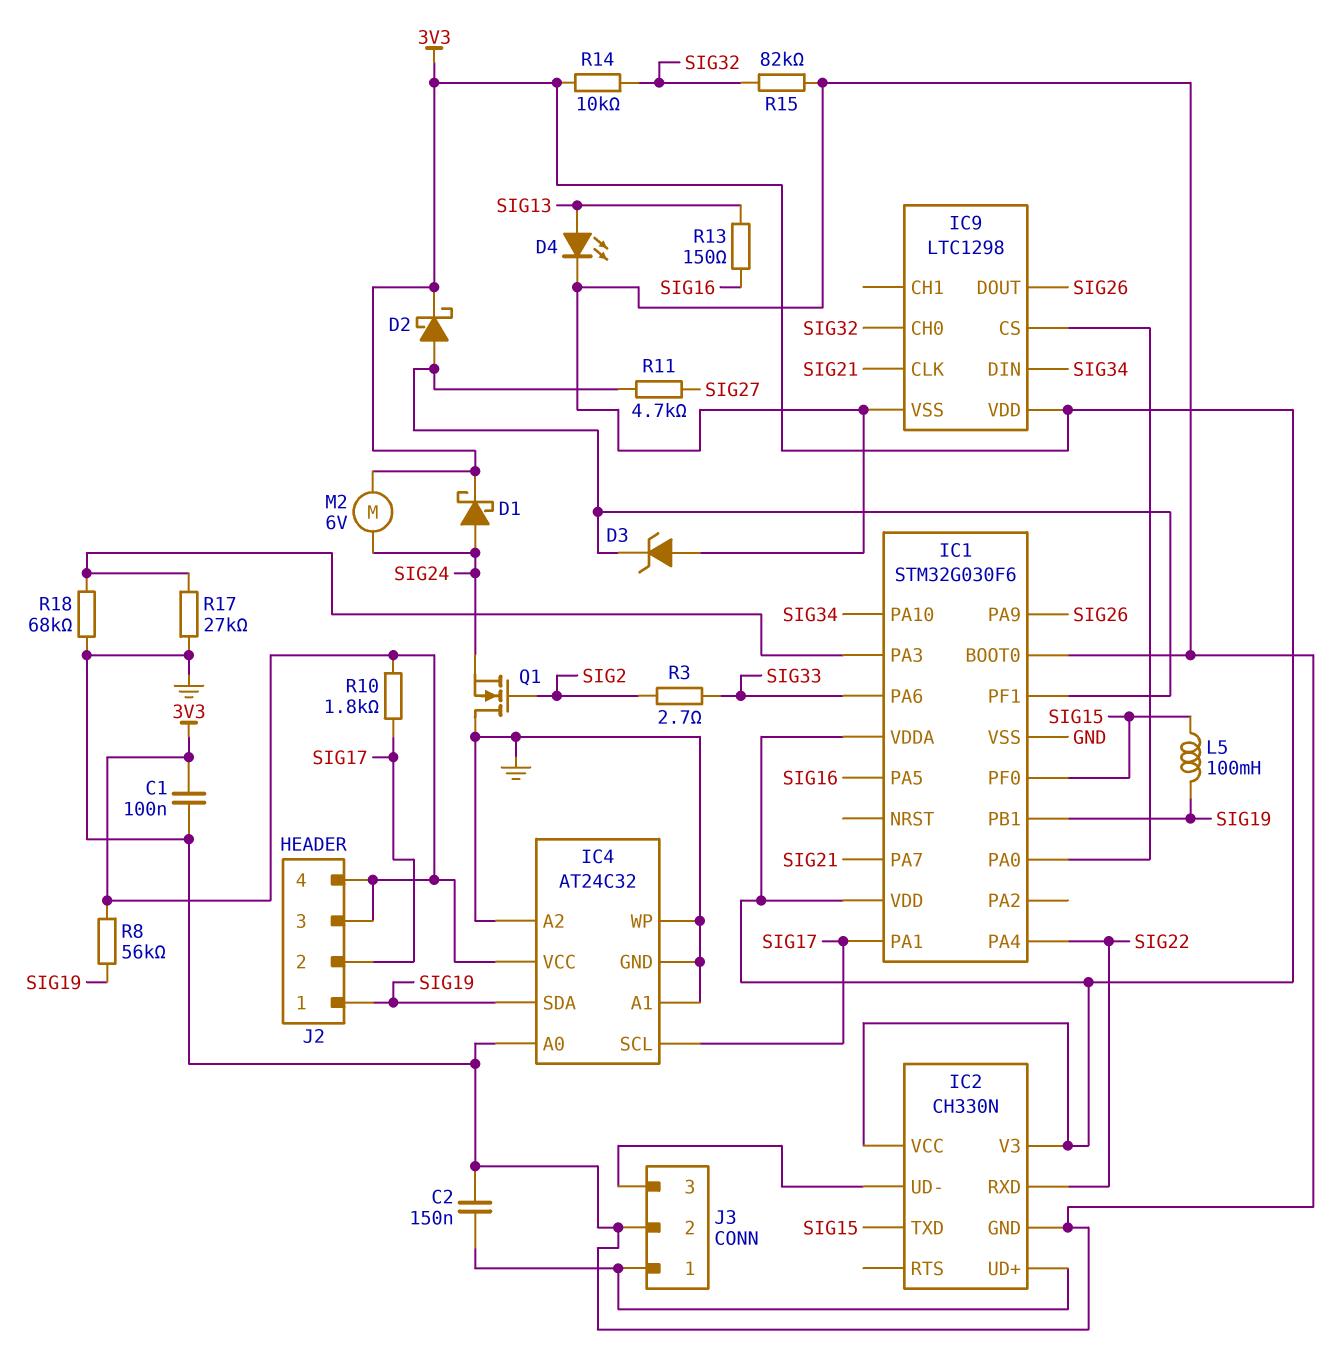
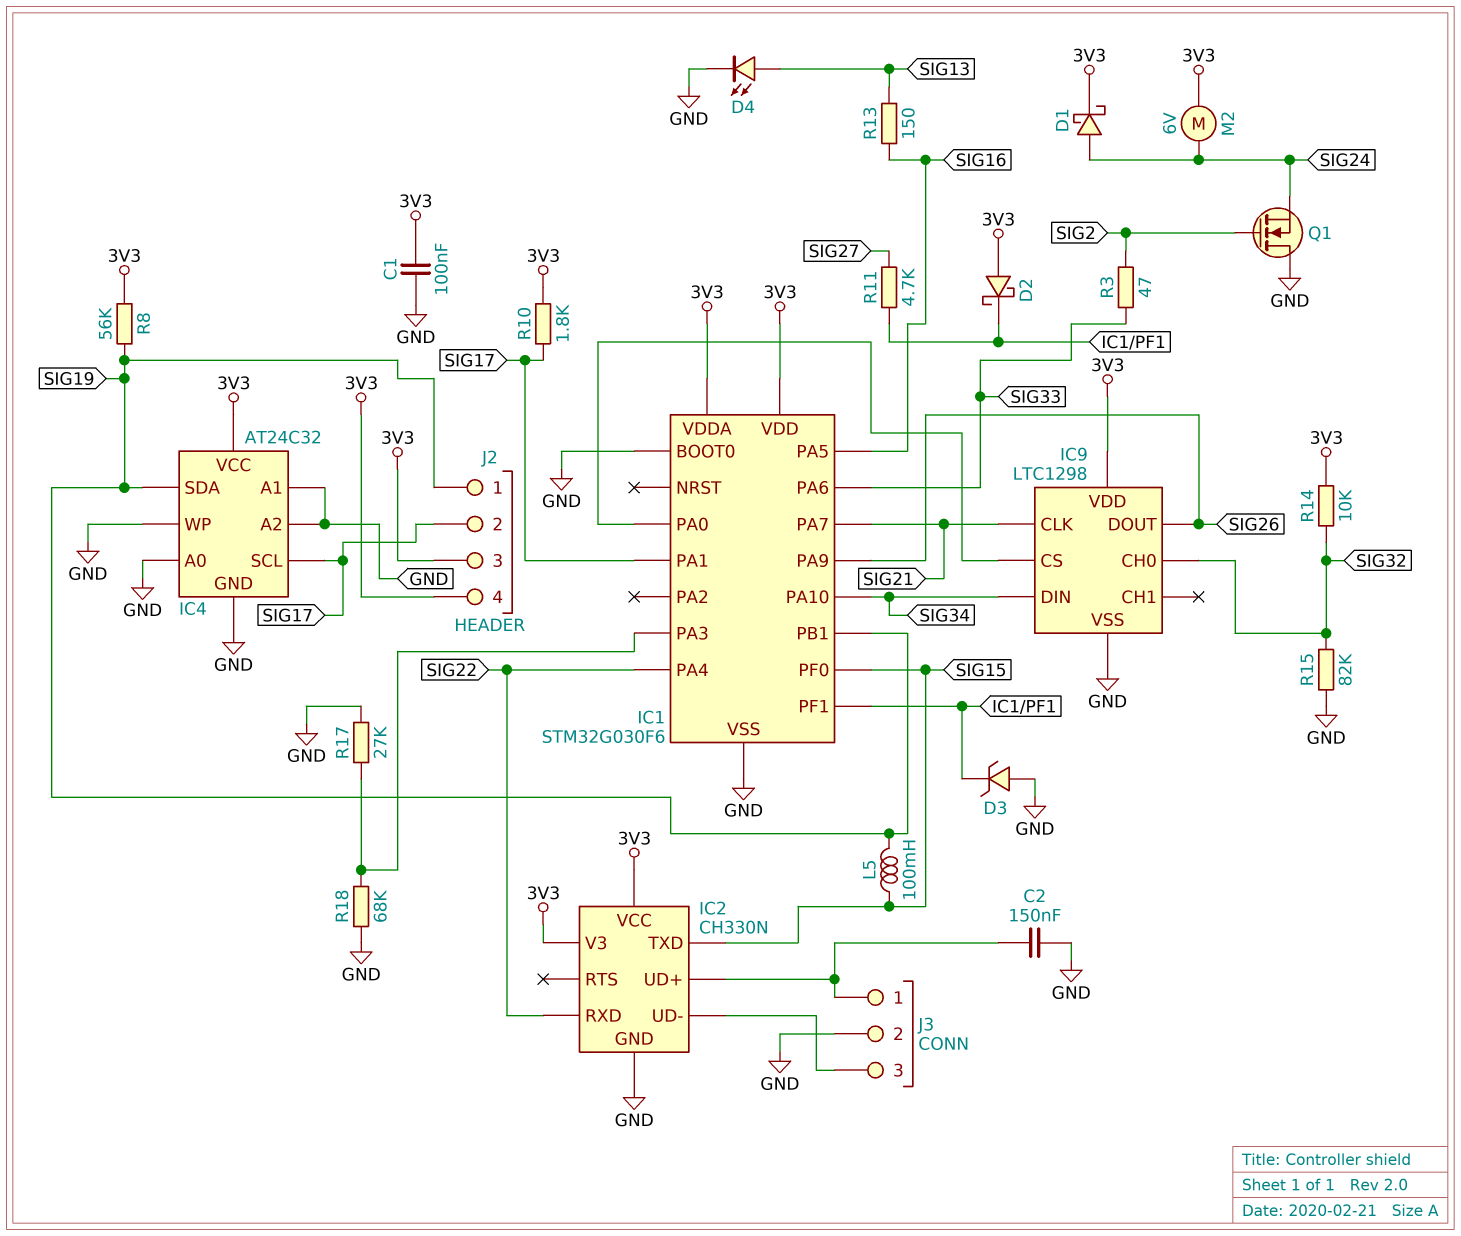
D2: schottky (A IC1/PF1, K 3V3) -> schottky (A 3V3, K IC1/PF1)
R3: 2.7 (SIG2, SIG33) -> 47 (SIG2, SIG33)

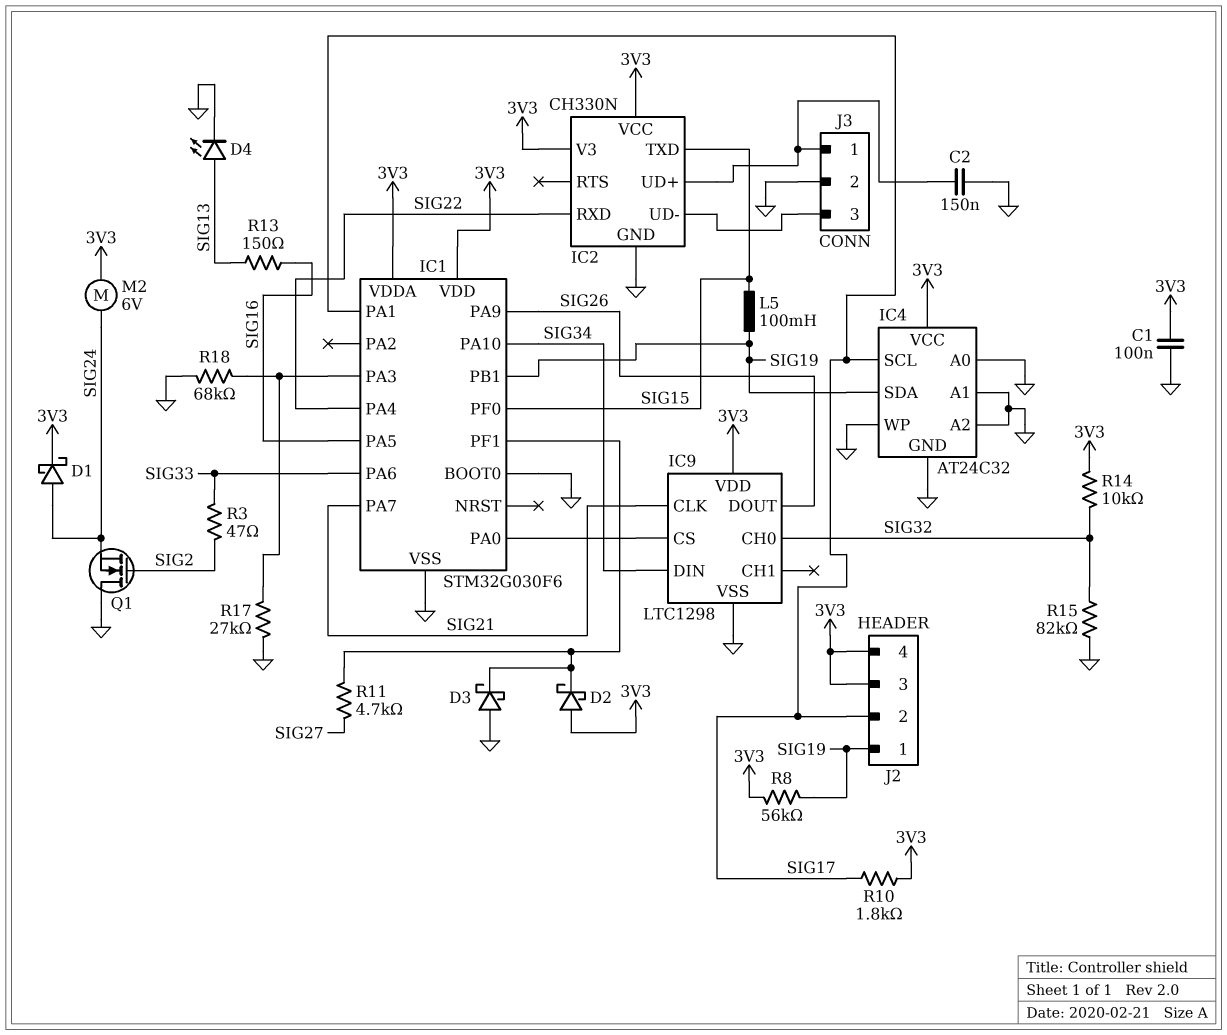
D3: zener (A GND, K IC1/PF1) -> schottky (A GND, K IC1/PF1)

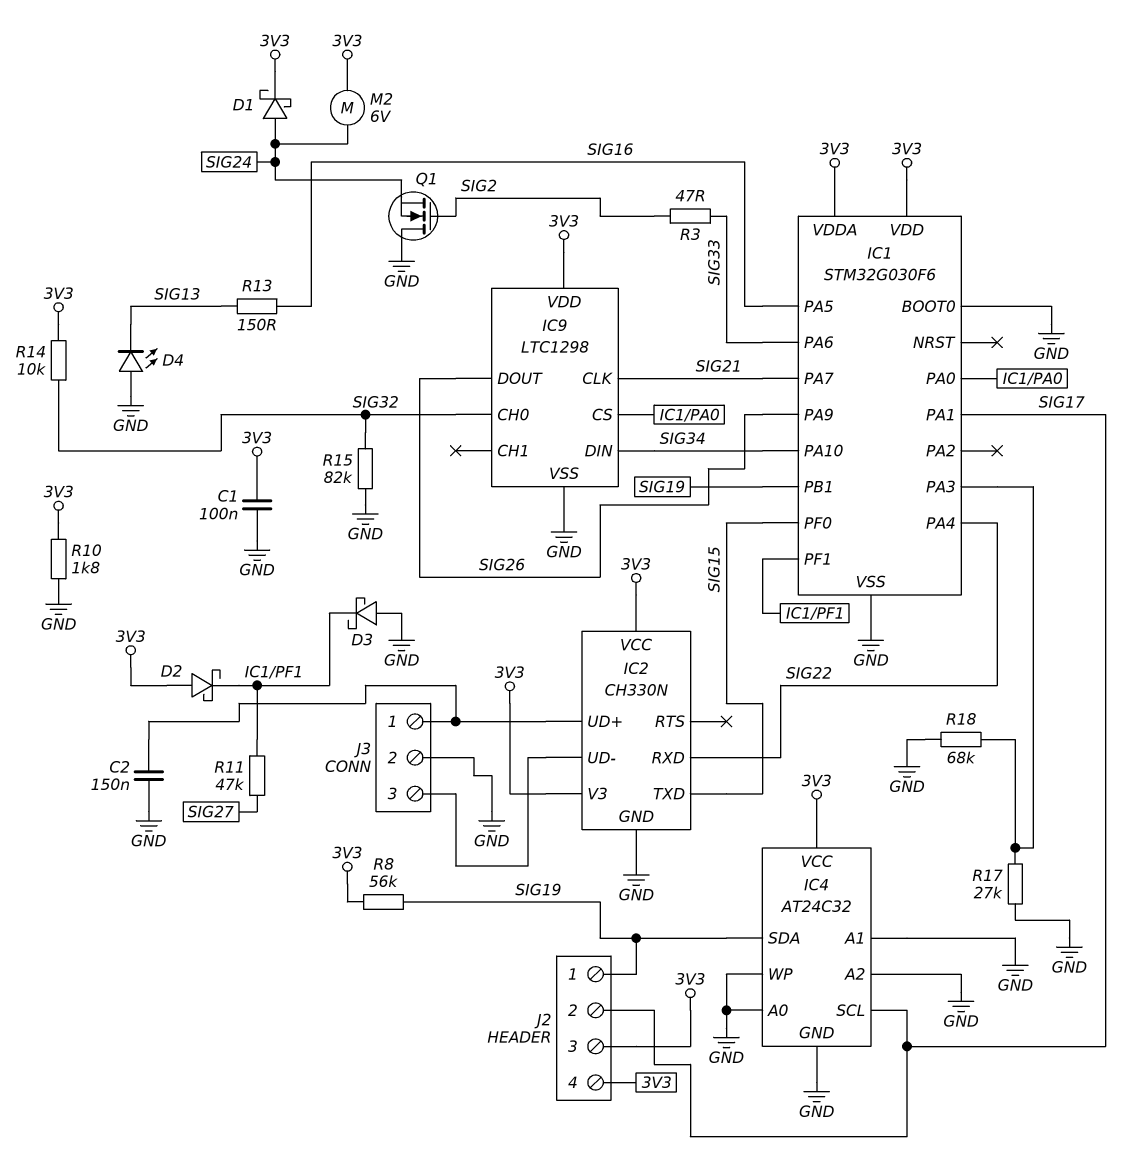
D4: LED (A SIG13, K GND) -> LED (A GND, K SIG13)
L5: 100mH (SIG15, SIG19) -> none
R10: 1.8k (3V3, SIG17) -> 1.8k (3V3, GND)
R11: 4.7k (IC1/PF1, SIG27) -> 47k (IC1/PF1, SIG27)

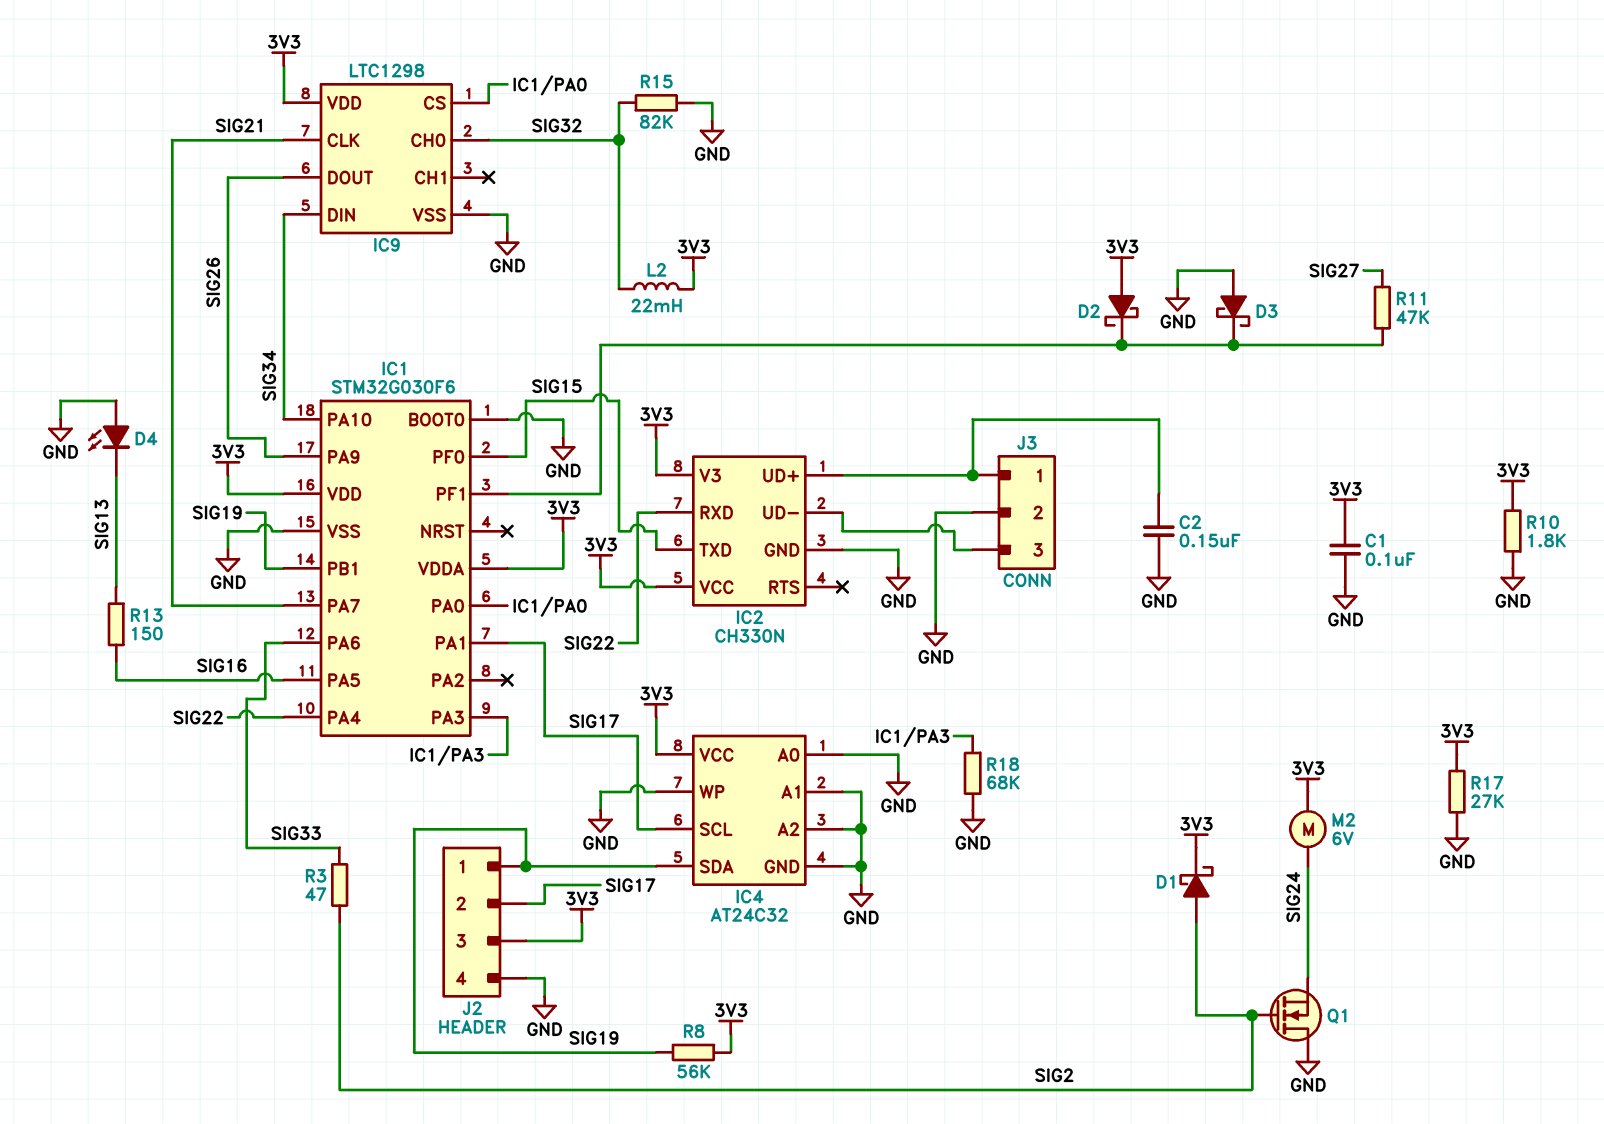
D1: schottky (A SIG24, K 3V3) -> schottky (A SIG2, K 3V3)
J2 pin 4: 3V3 -> GND
L2: none -> 22mH (3V3, SIG32)
R14: 10k (3V3, SIG32) -> none
R17: 27k (GND, IC1/PA3) -> 27k (3V3, GND)

